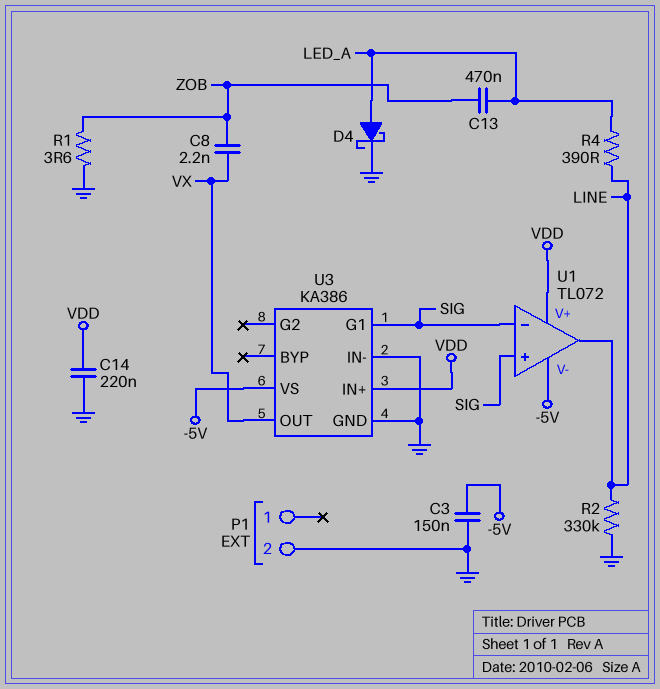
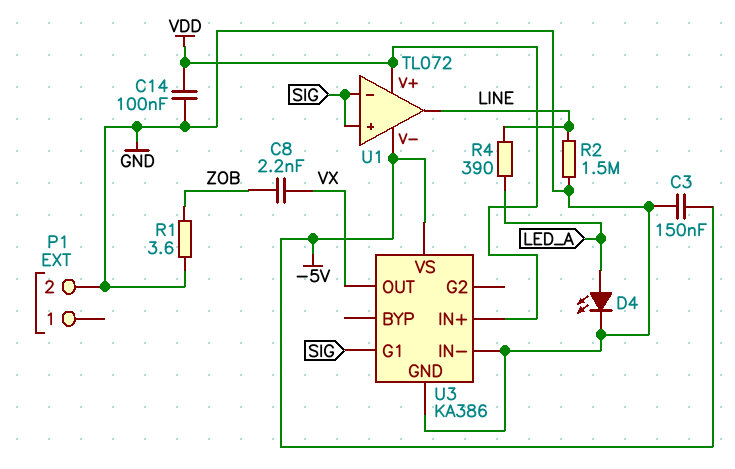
C13: 470nF (LED_A, ZOB) -> none
C14: 220nF (GND, VDD) -> 100nF (GND, VDD)
D4: schottky (A LED_A, K GND) -> LED (A LED_A, K GND)
R2: 330k (GND, LINE) -> 1.5M (GND, LINE)

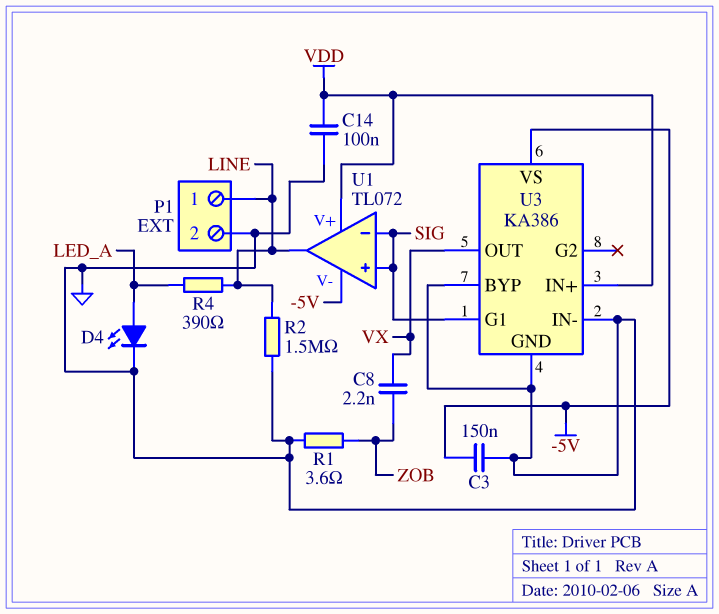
P1 pin 1: none -> LINE
U3 pin BYP: none -> GND

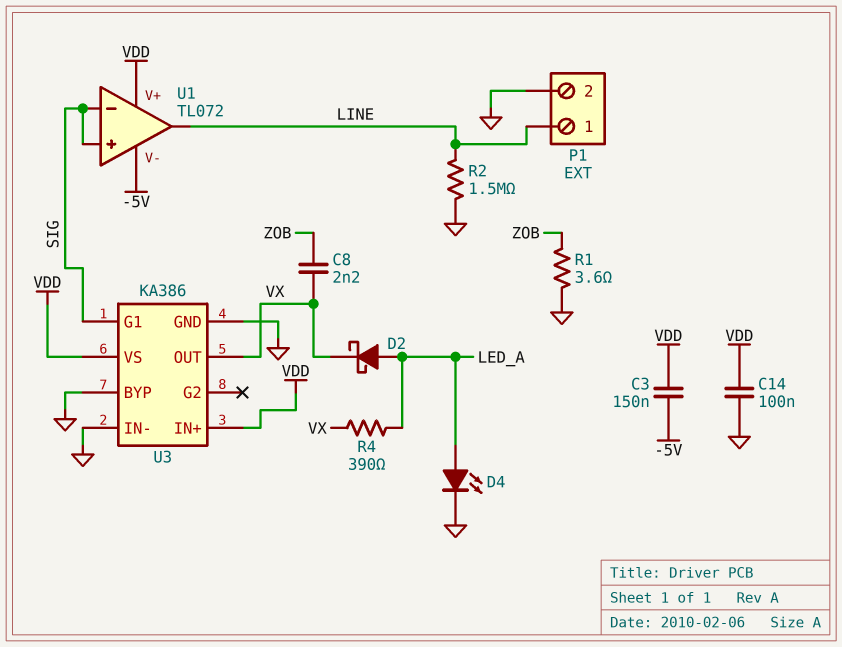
C3: 150nF (-5V, GND) -> 150nF (-5V, VDD)
D2: none -> schottky (A LED_A, K VX)
R4: 390 (LED_A, LINE) -> 390 (LED_A, VX)
U3 pin VS: -5V -> VDD

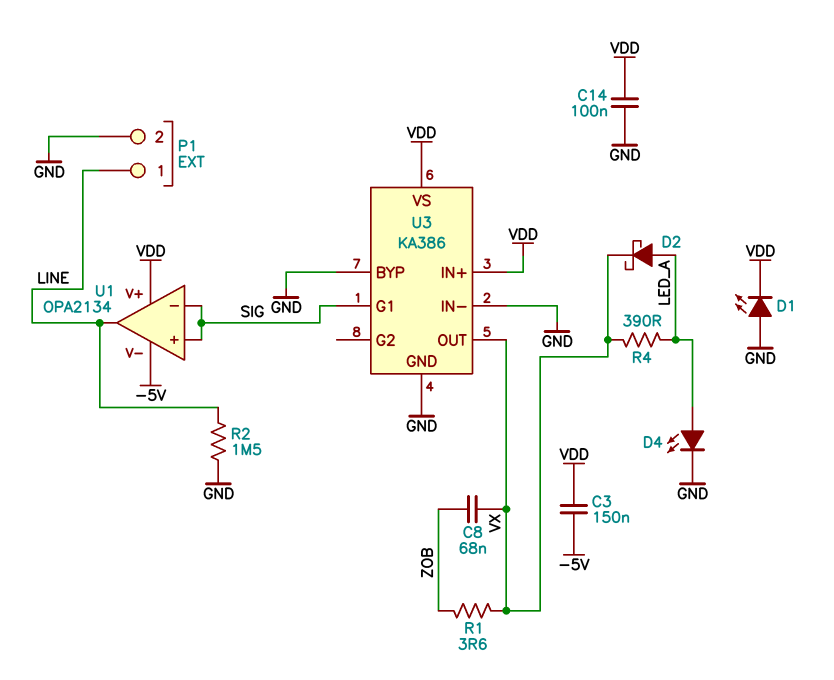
C8: 2.2nF (VX, ZOB) -> 68nF (VX, ZOB)
D1: none -> LED (A GND, K VDD)
R1: 3.6 (GND, ZOB) -> 3.6 (VX, ZOB)
U1: TL072 -> OPA2134

